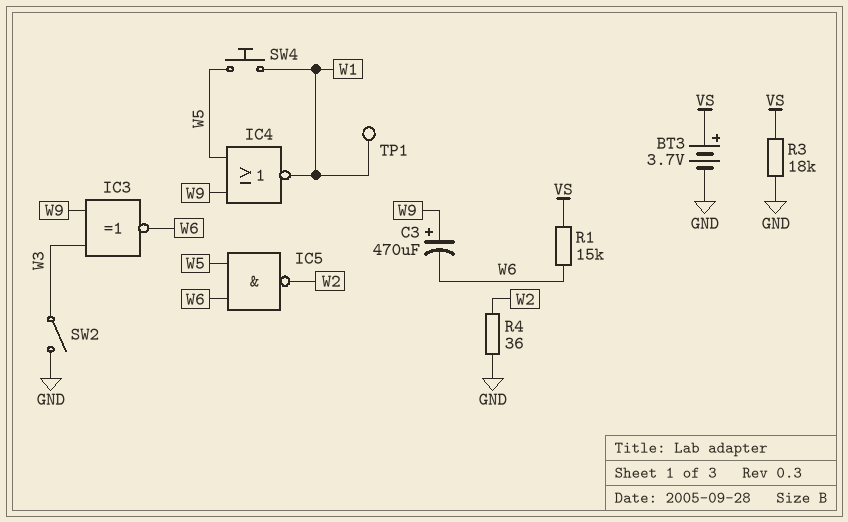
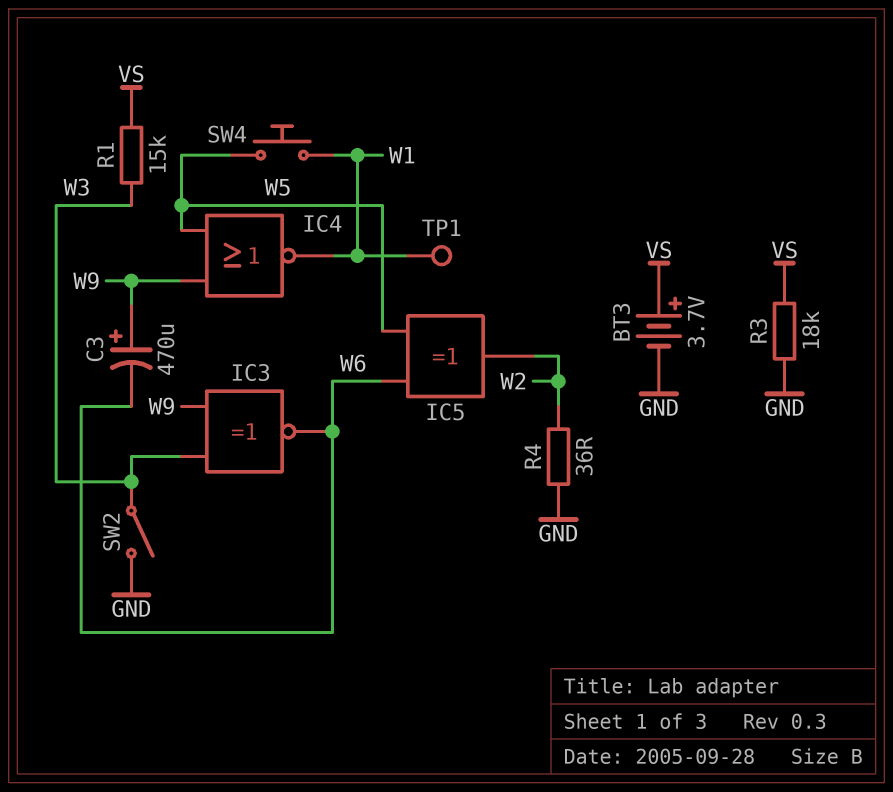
IC5: NAND (in W5, in W6, out W2) -> XOR (in W5, in W6, out W2)
R1: 15k (VS, W6) -> 15k (VS, W3)

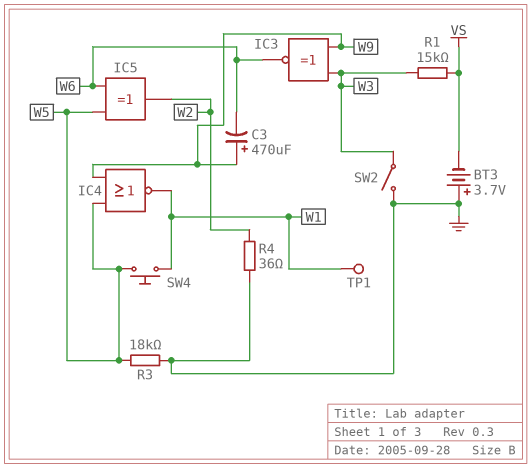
BT3: 3.7V (plus VS, minus GND) -> 3.7V (plus GND, minus VS)
R3: 18k (GND, VS) -> 18k (GND, W5)

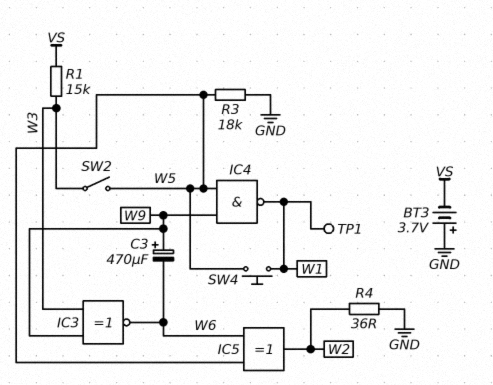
IC4: NOR (in W5, in W9, out W1) -> NAND (in W5, in W9, out W1)
SW2: switch (GND, W3) -> switch (W3, W5)

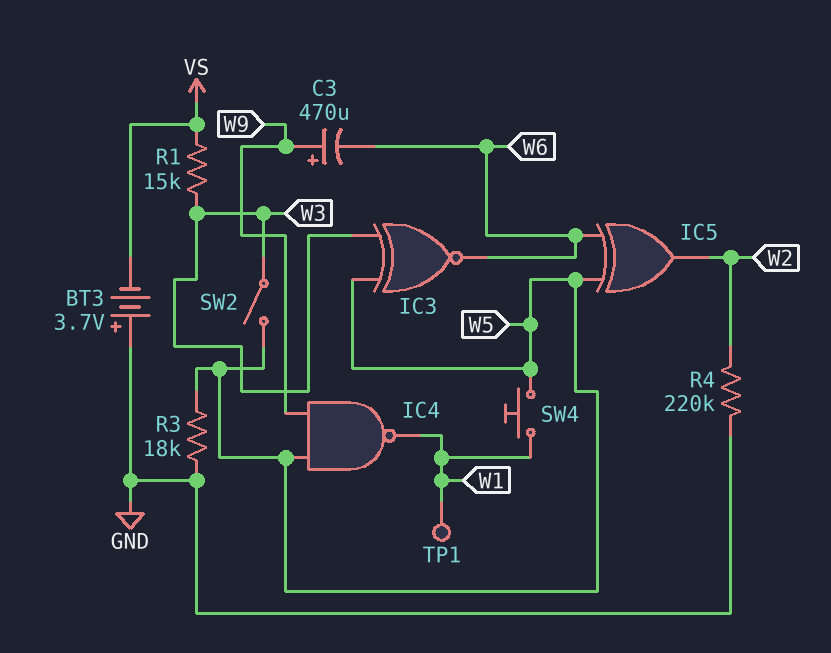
IC3: XNOR (in W3, in W9, out W6) -> XNOR (in W3, in W5, out W6)
R4: 36 (GND, W2) -> 220k (GND, W2)

